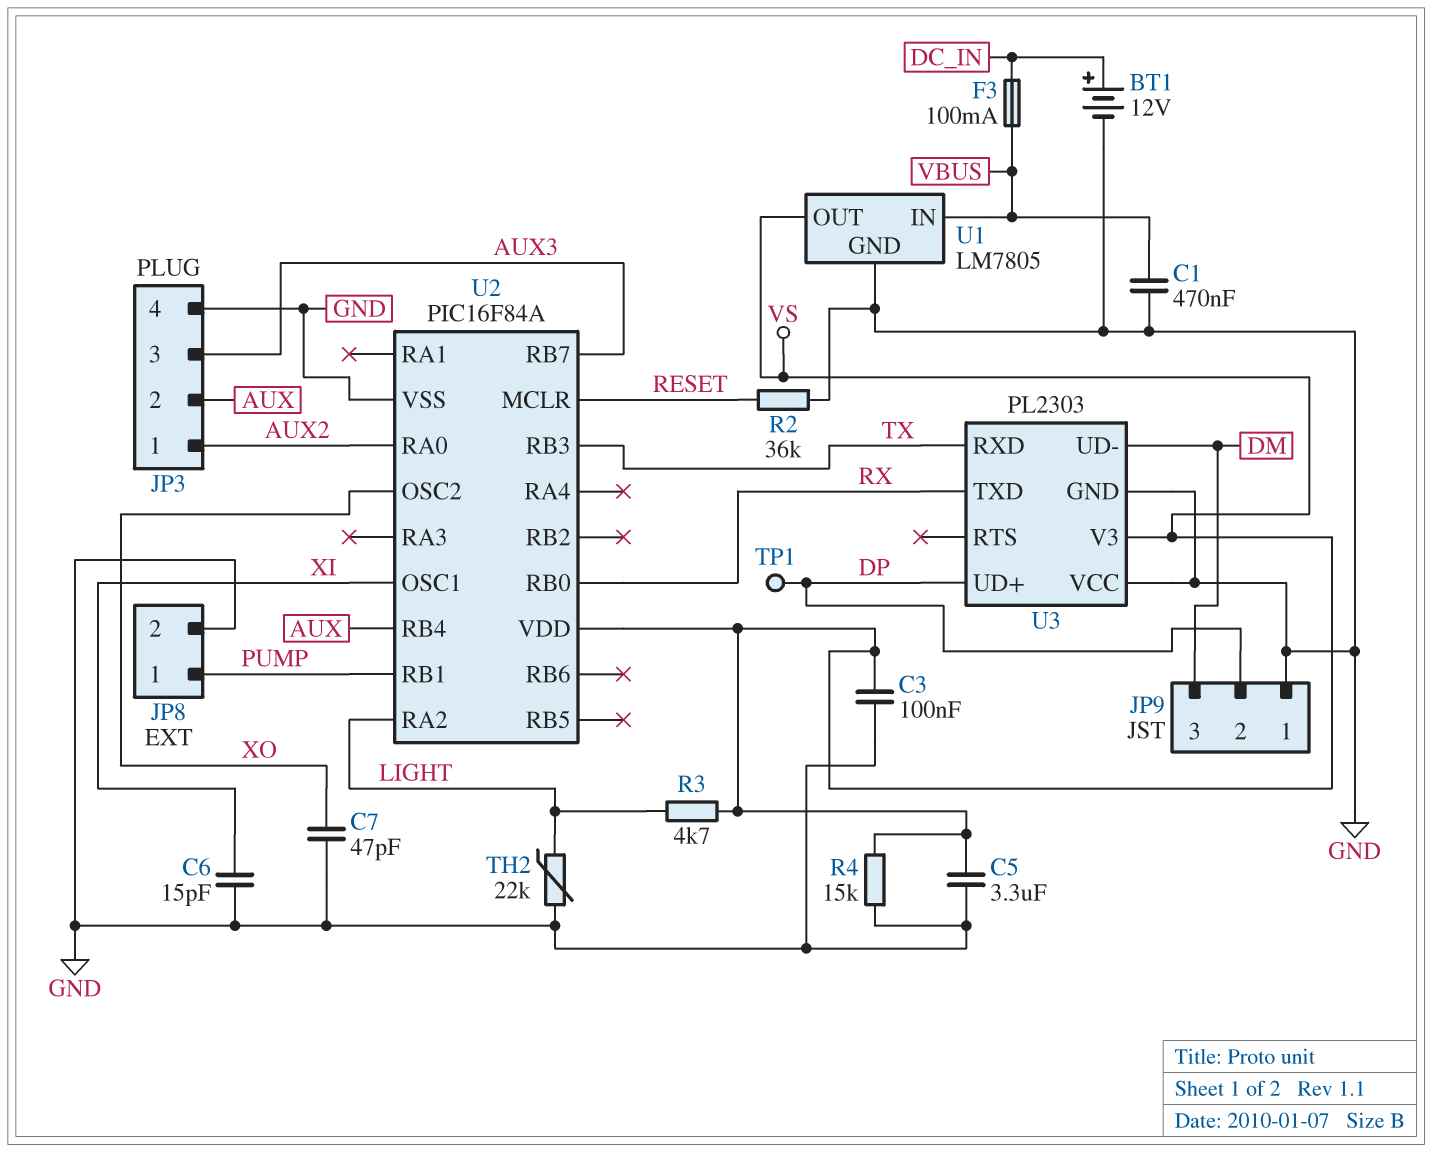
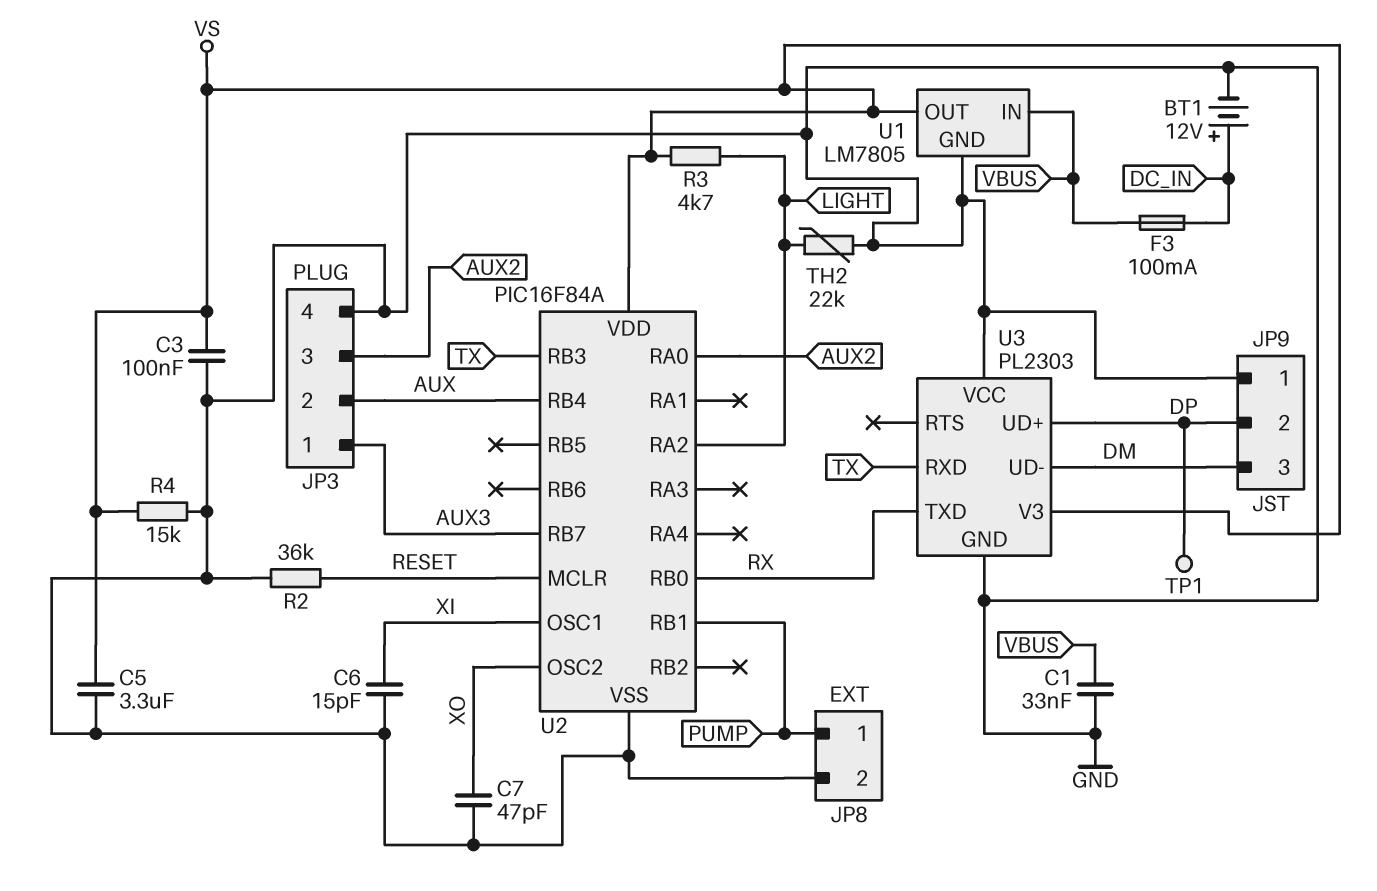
C1: 470nF (GND, VBUS) -> 33nF (GND, VBUS)
JP3 pin 1: AUX2 -> AUX3
JP3 pin 3: AUX3 -> AUX2

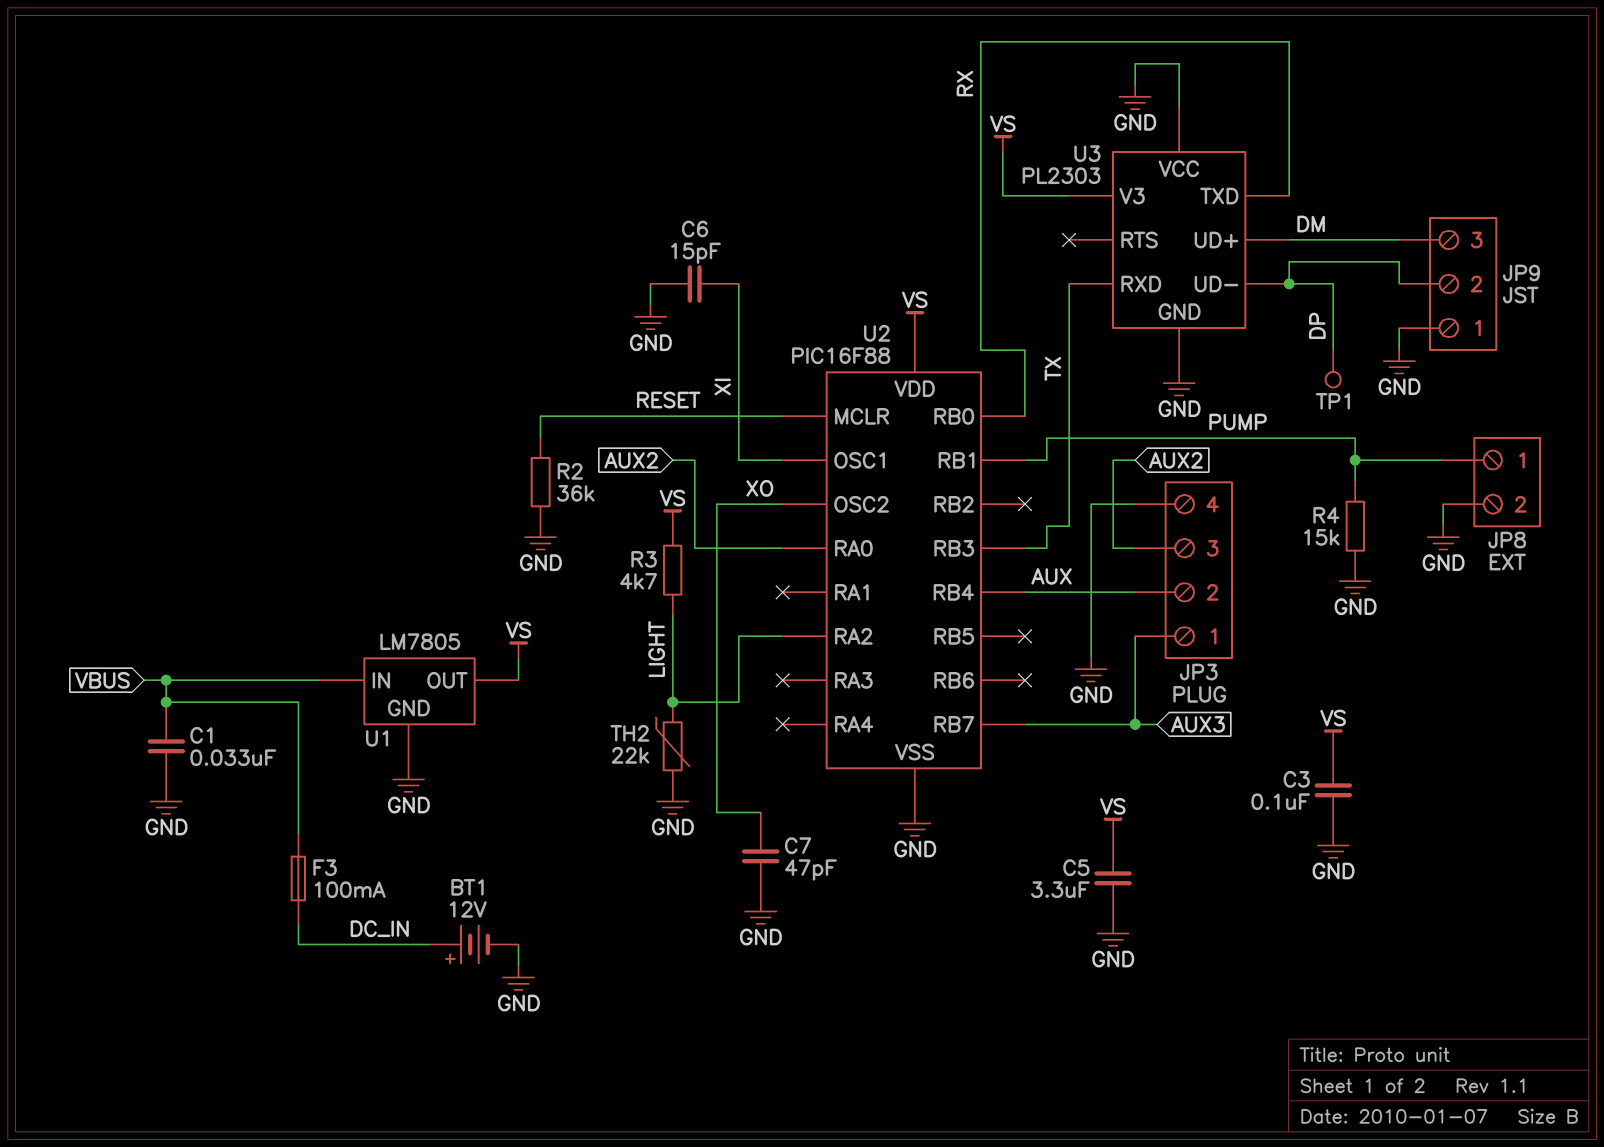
R4: 15k (GND, VS) -> 15k (GND, PUMP)
U2: PIC16F84A -> PIC16F88
U3 pin UD+: DP -> DM
U3 pin UD-: DM -> DP

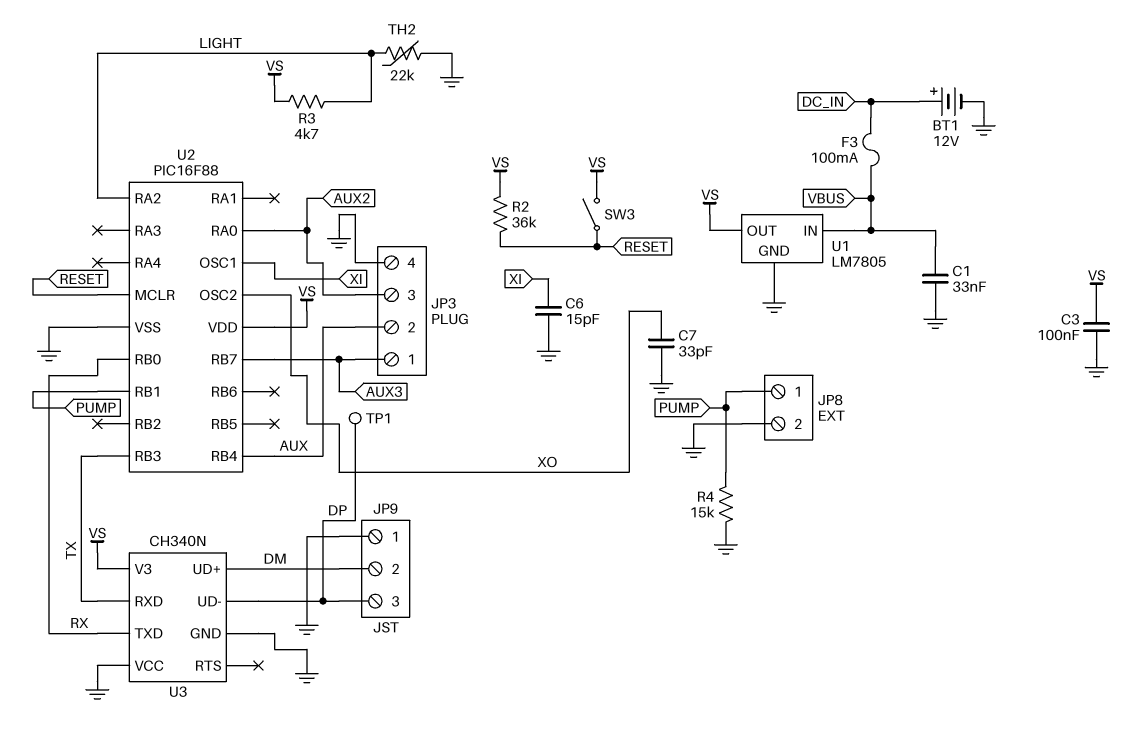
C5: 3.3uF (GND, VS) -> none
C7: 47pF (GND, XO) -> 33pF (GND, XO)
JP9 pin 2: DP -> DM
JP9 pin 3: DM -> DP
R2: 36k (GND, RESET) -> 36k (RESET, VS)
SW3: none -> switch (RESET, VS)
U3: PL2303 -> CH340N

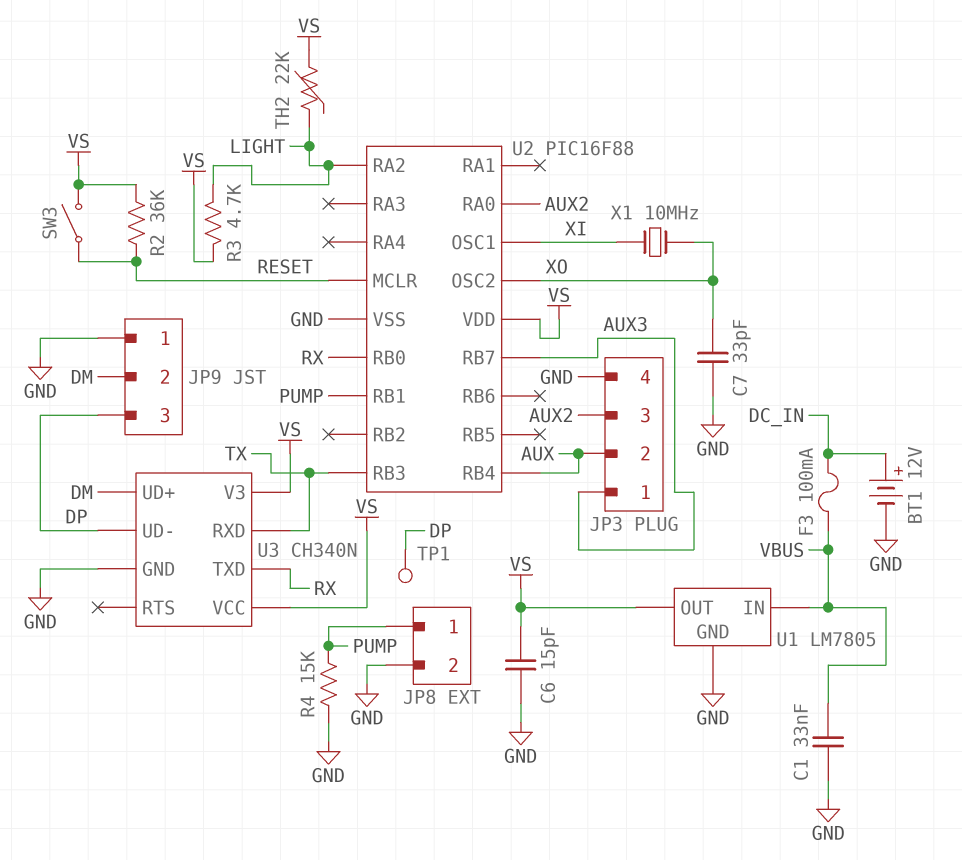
C3: 100nF (GND, VS) -> none
C6: 15pF (GND, XI) -> 15pF (GND, VS)
TH2: 22k (GND, LIGHT) -> 22k (LIGHT, VS)
U3 pin VCC: GND -> VS
X1: none -> 10MHz (XI, XO)

